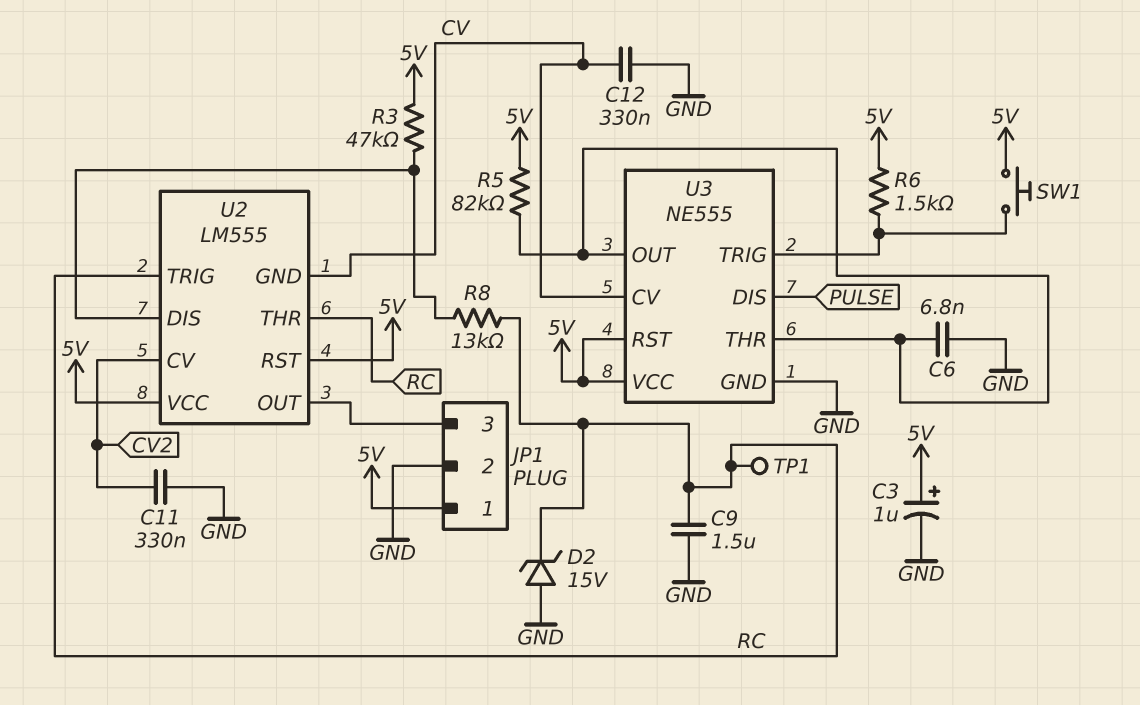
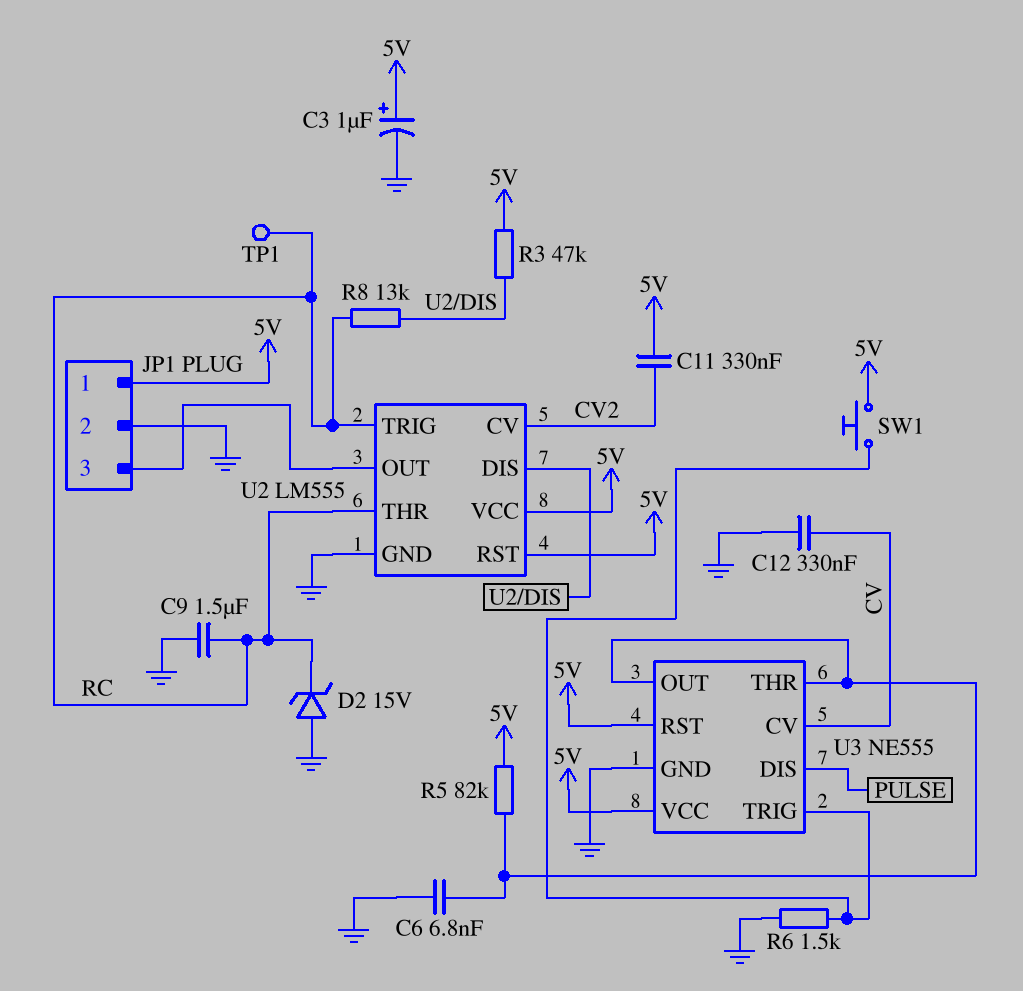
C11: 330nF (CV2, GND) -> 330nF (5V, CV2)
R6: 1.5k (5V, U3/TRIG) -> 1.5k (GND, U3/TRIG)
U2 pin GND: CV -> GND

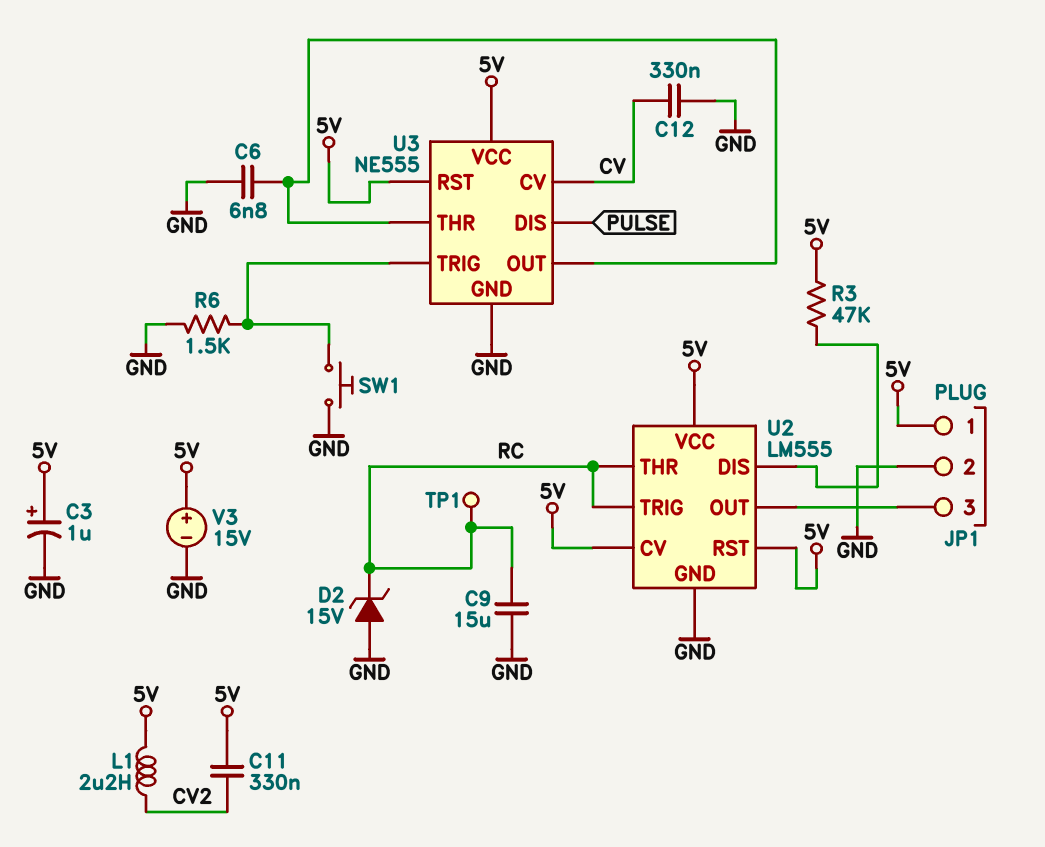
C9: 1.5uF (GND, RC) -> 15uF (GND, RC)
L1: none -> 2.2uH (5V, CV2)
R5: 82k (5V, U3/OUT) -> none
R8: 13k (RC, U2/DIS) -> none
SW1: button (5V, U3/TRIG) -> button (GND, U3/TRIG)
U2 pin CV: CV2 -> 5V
V3: none -> 15V (plus 5V, minus GND)

